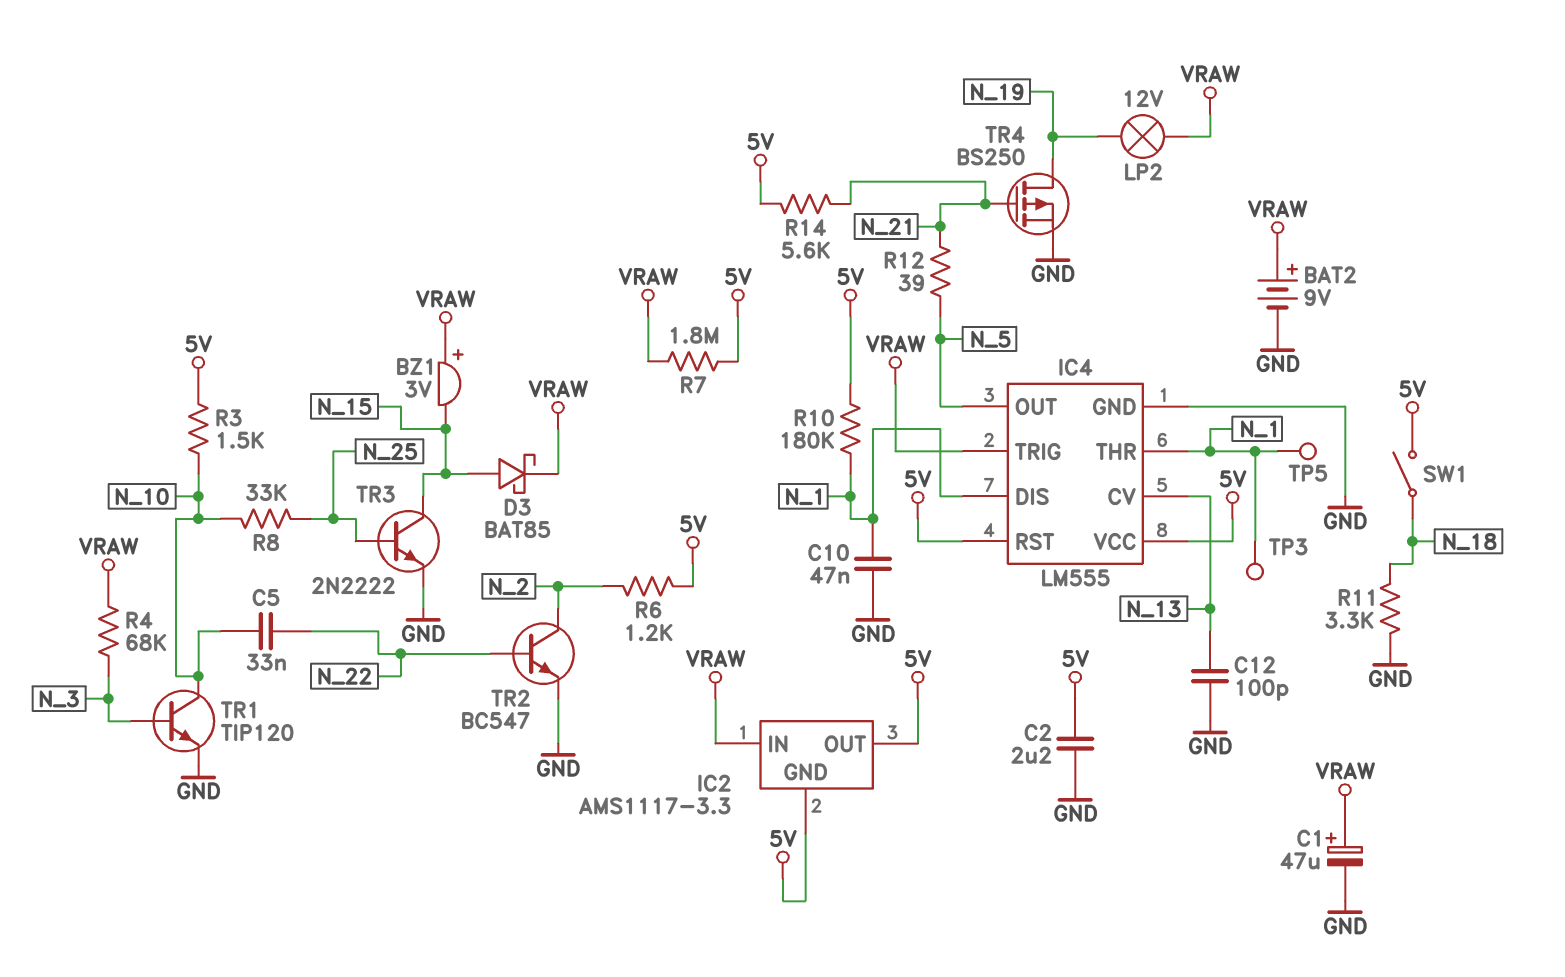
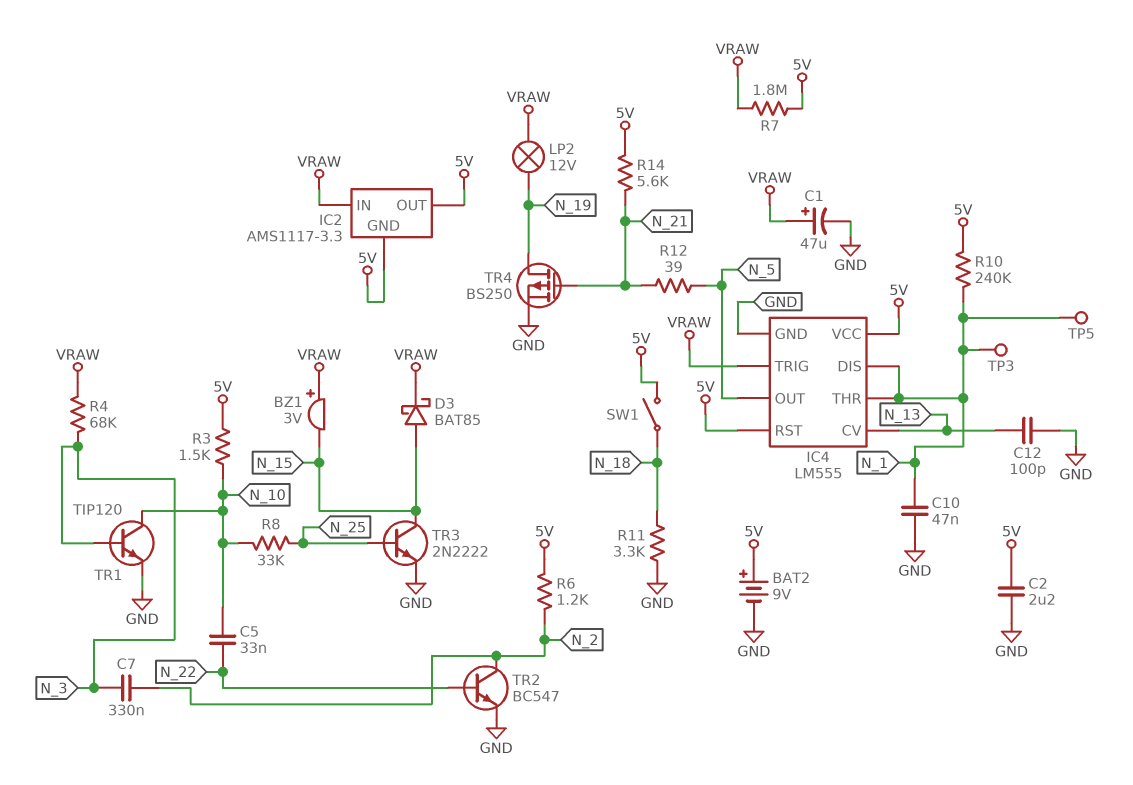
BAT2: 9V (plus VRAW, minus GND) -> 9V (plus 5V, minus GND)
C7: none -> 330nF (N_2, N_3)
R10: 180k (5V, N_1) -> 240k (5V, N_1)

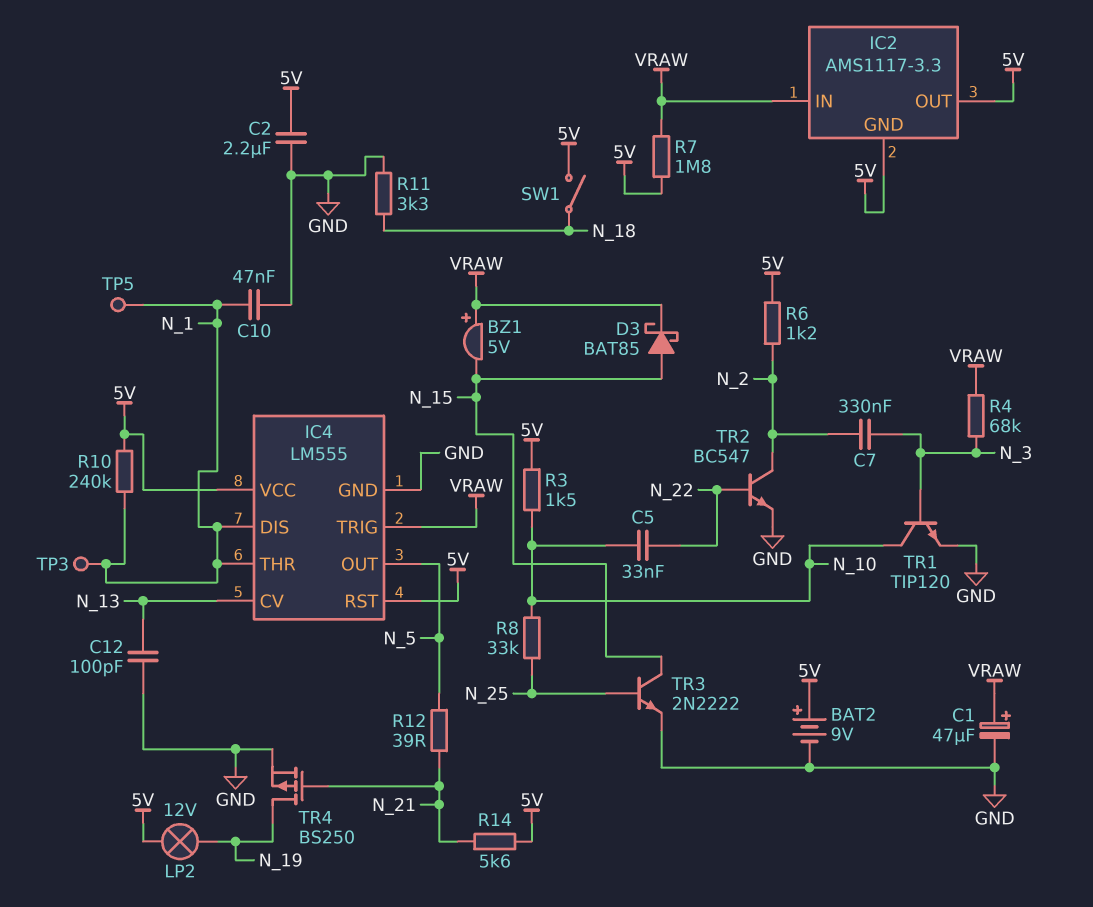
BZ1: buzzer 3V (plus VRAW, minus N_15) -> buzzer 5V (plus VRAW, minus N_15)
LP2: lamp 12V (N_19, VRAW) -> lamp 12V (5V, N_19)

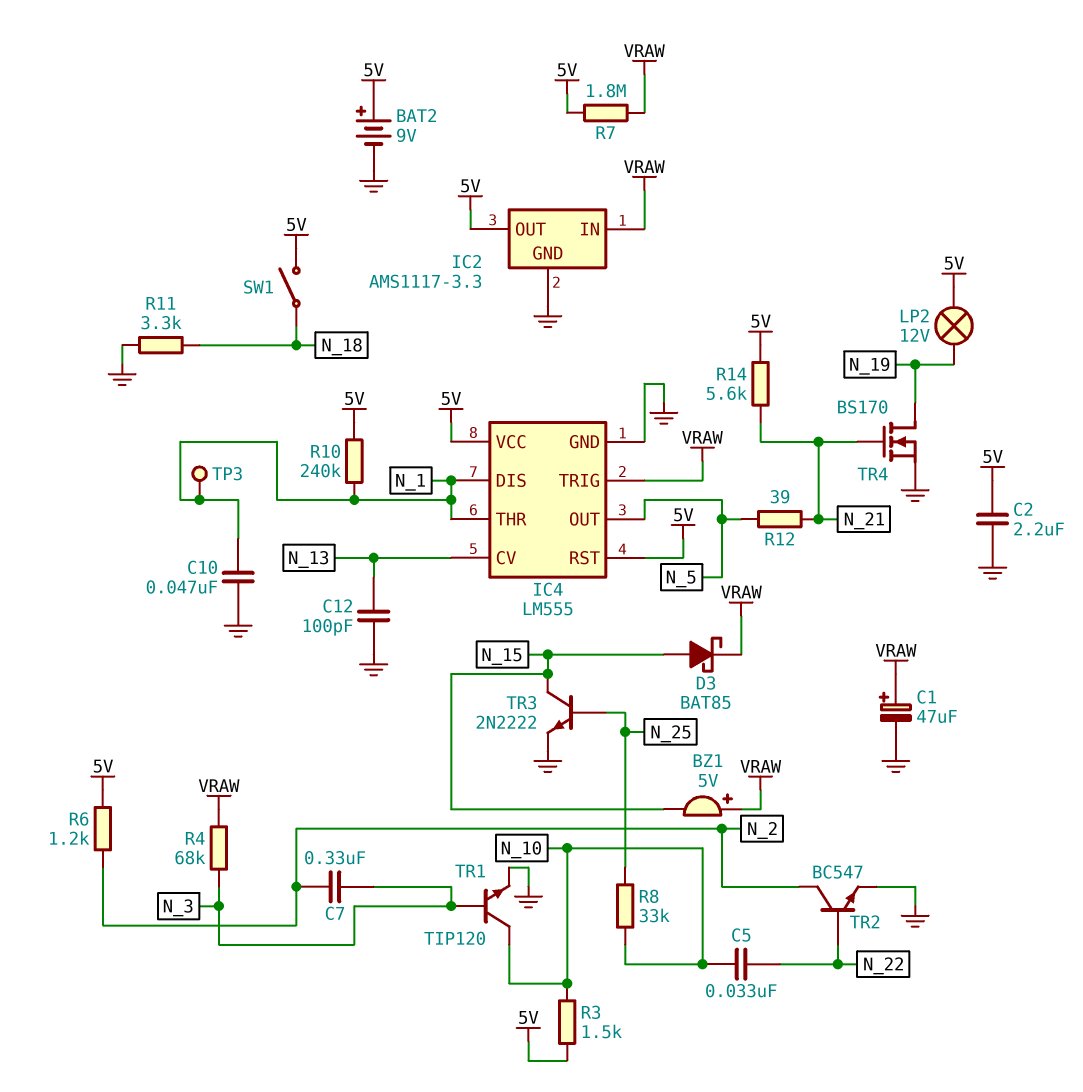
IC2 pin GND: 5V -> GND
TP5: test point (N_1) -> none
TR4: PMOS BS250 (G N_21, D N_19, S GND) -> NMOS BS170 (G N_21, D N_19, S GND)

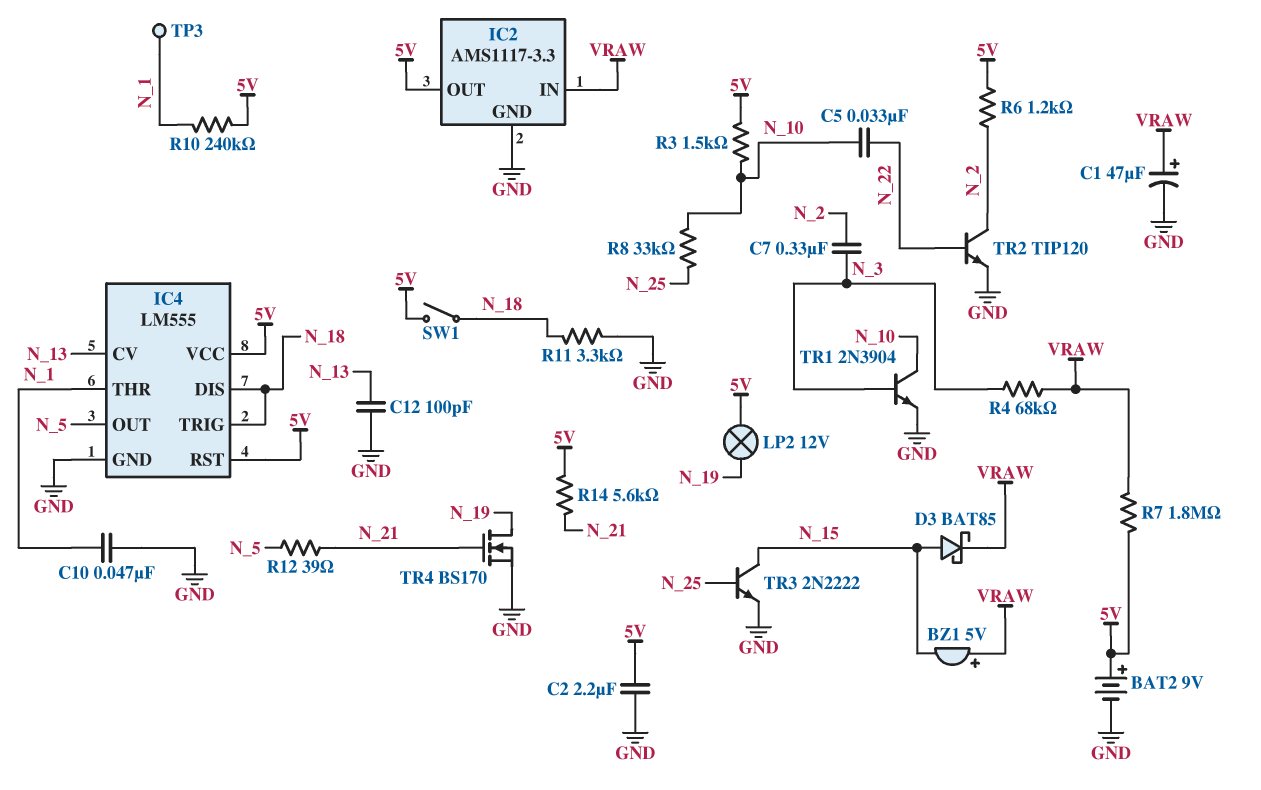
IC4 pin DIS: N_1 -> N_18
IC4 pin TRIG: VRAW -> N_18
TR1: NPN TIP120 (B N_3, C N_10, E GND) -> NPN 2N3904 (B N_3, C N_10, E GND)
TR2: NPN BC547 (B N_22, C N_2, E GND) -> NPN TIP120 (B N_22, C N_2, E GND)

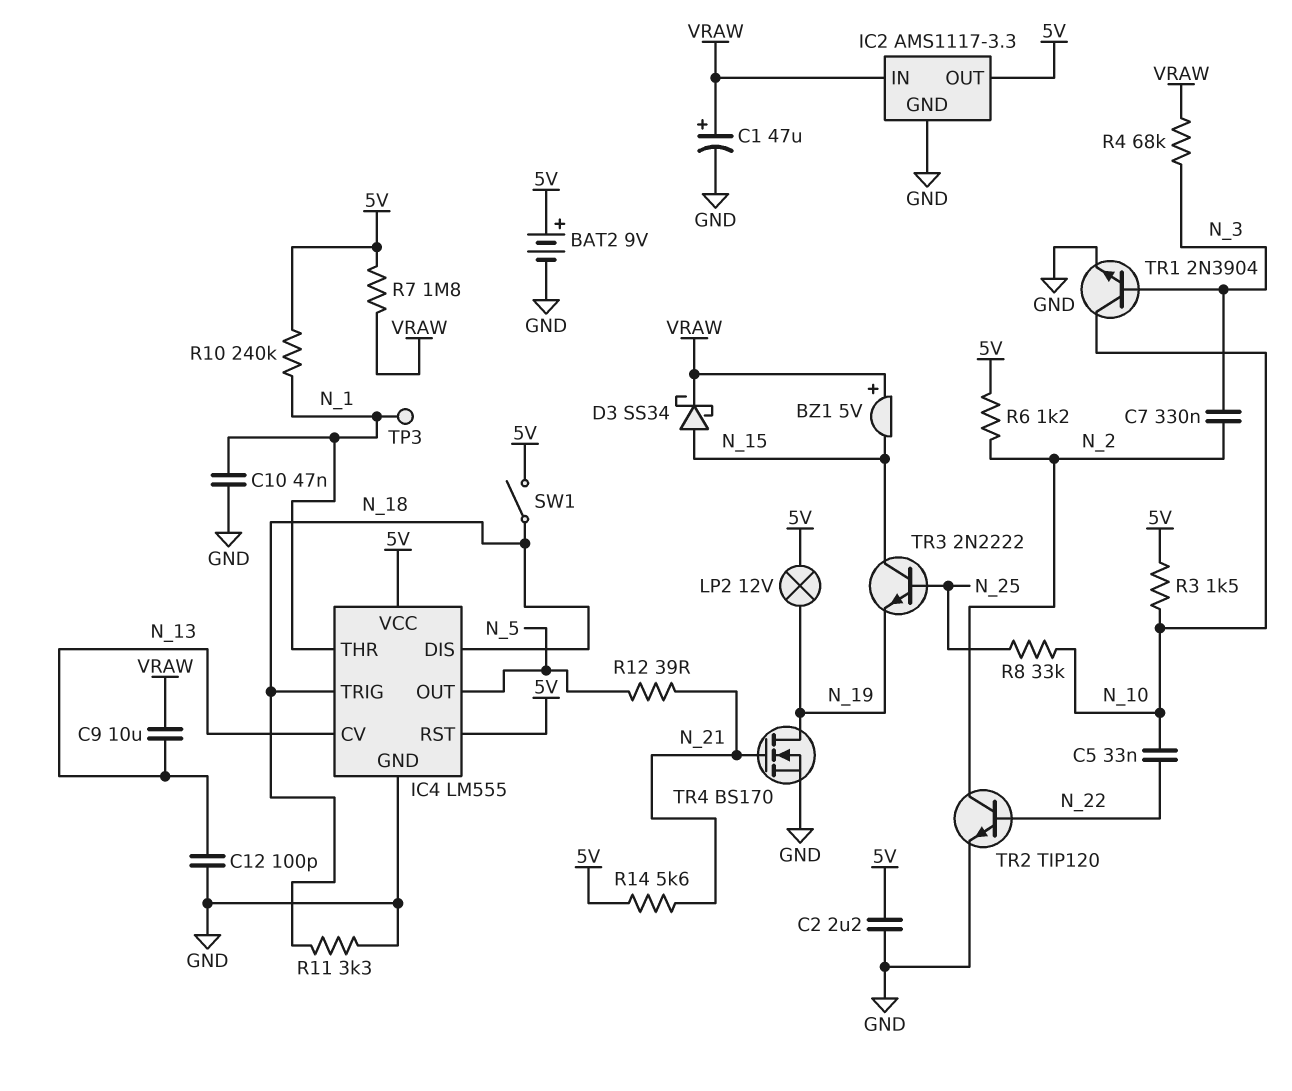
C9: none -> 10uF (N_13, VRAW)
D3: schottky BAT85 (A N_15, K VRAW) -> schottky SS34 (A N_15, K VRAW)
TR3: NPN 2N2222 (B N_25, C N_15, E GND) -> NPN 2N2222 (B N_25, C N_15, E N_19)

